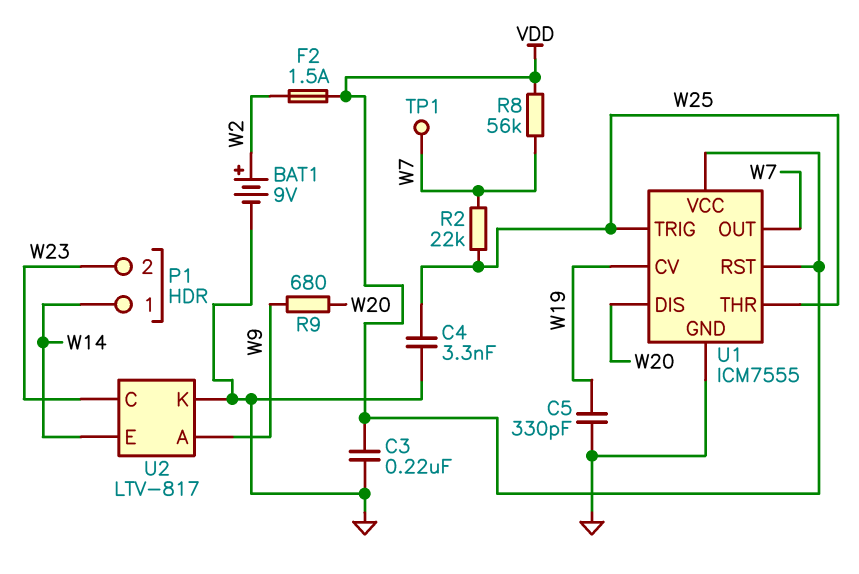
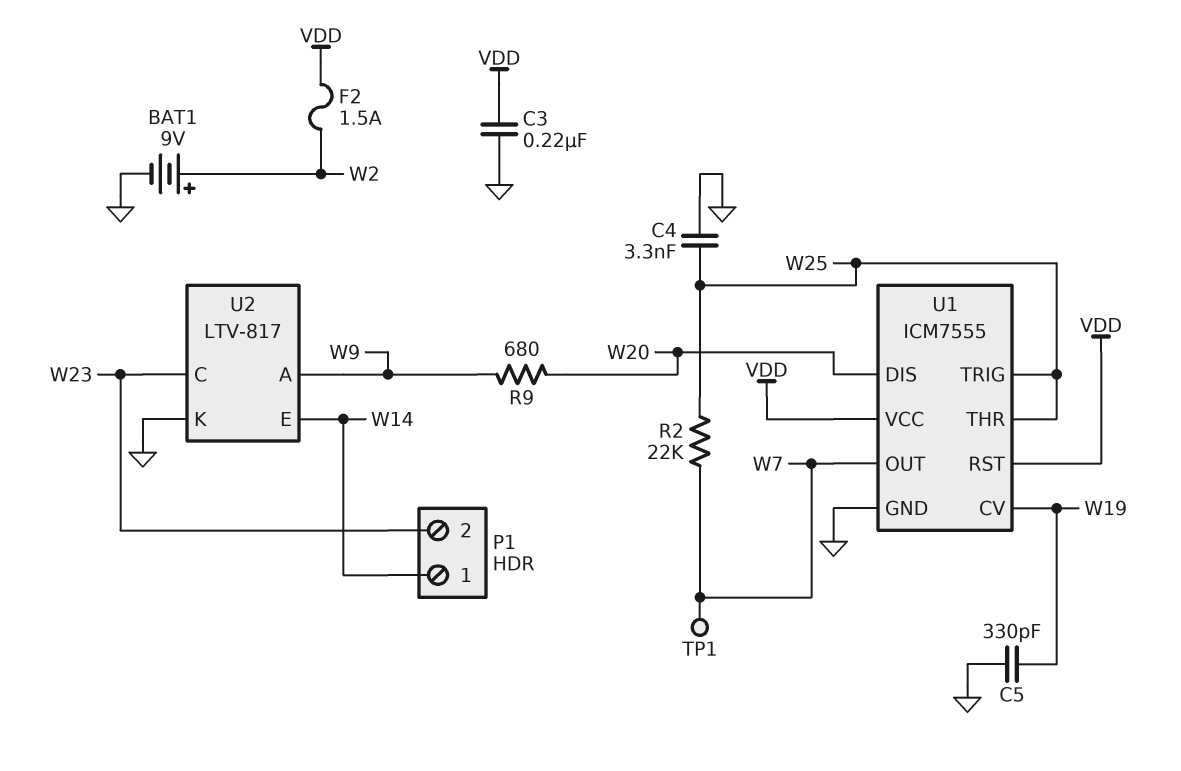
R8: 56k (VDD, W7) -> none

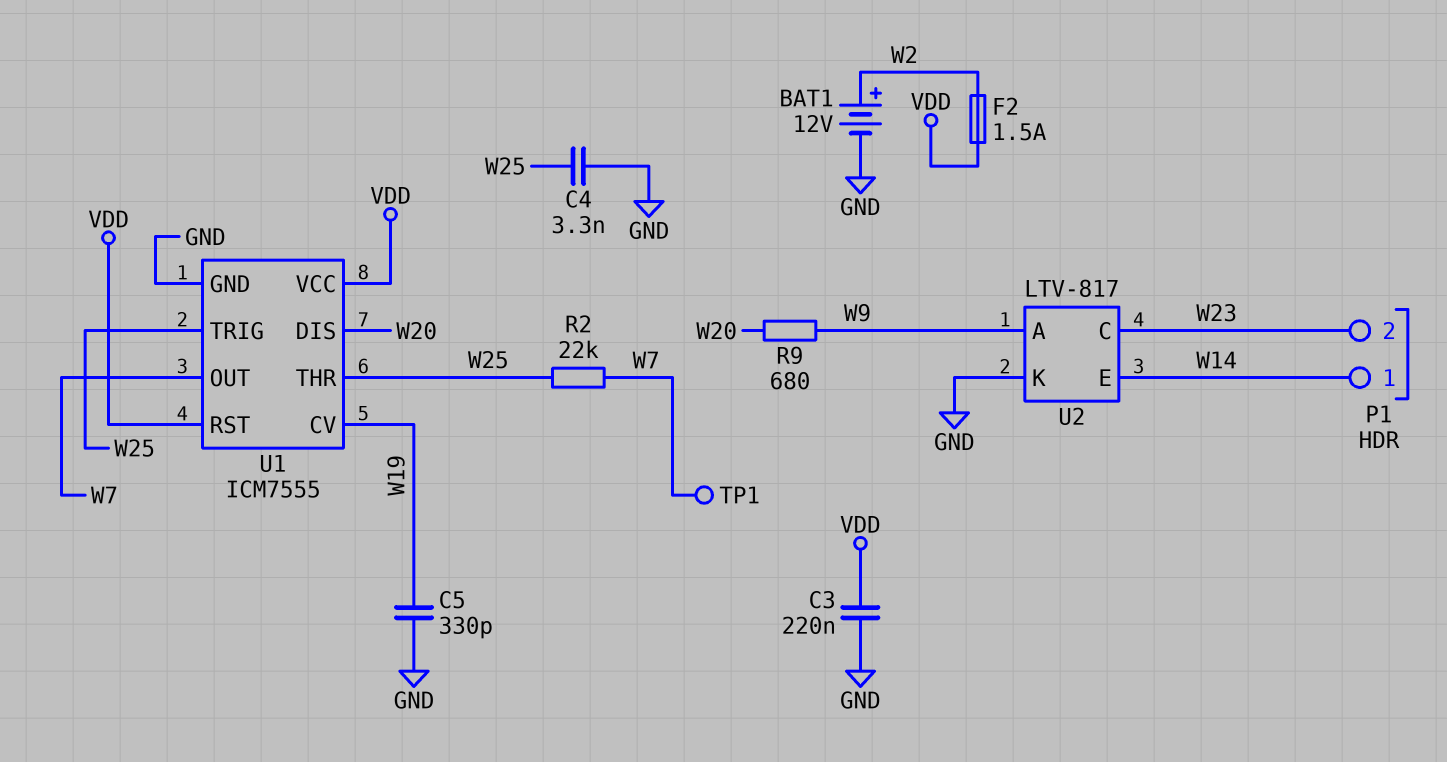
BAT1: 9V (plus W2, minus GND) -> 12V (plus W2, minus GND)

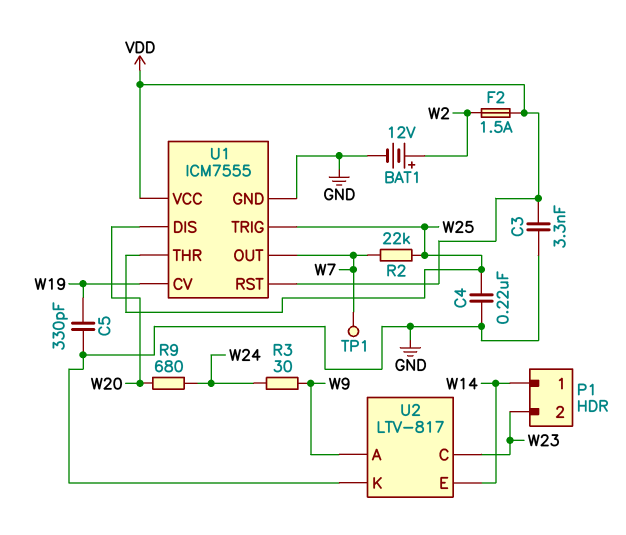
C3: 220nF (GND, VDD) -> 3.3nF (GND, VDD)
C4: 3.3nF (GND, W25) -> 220nF (GND, W25)
R3: none -> 30 (W9, W24)
R9: 680 (W9, W20) -> 680 (W20, W24)

